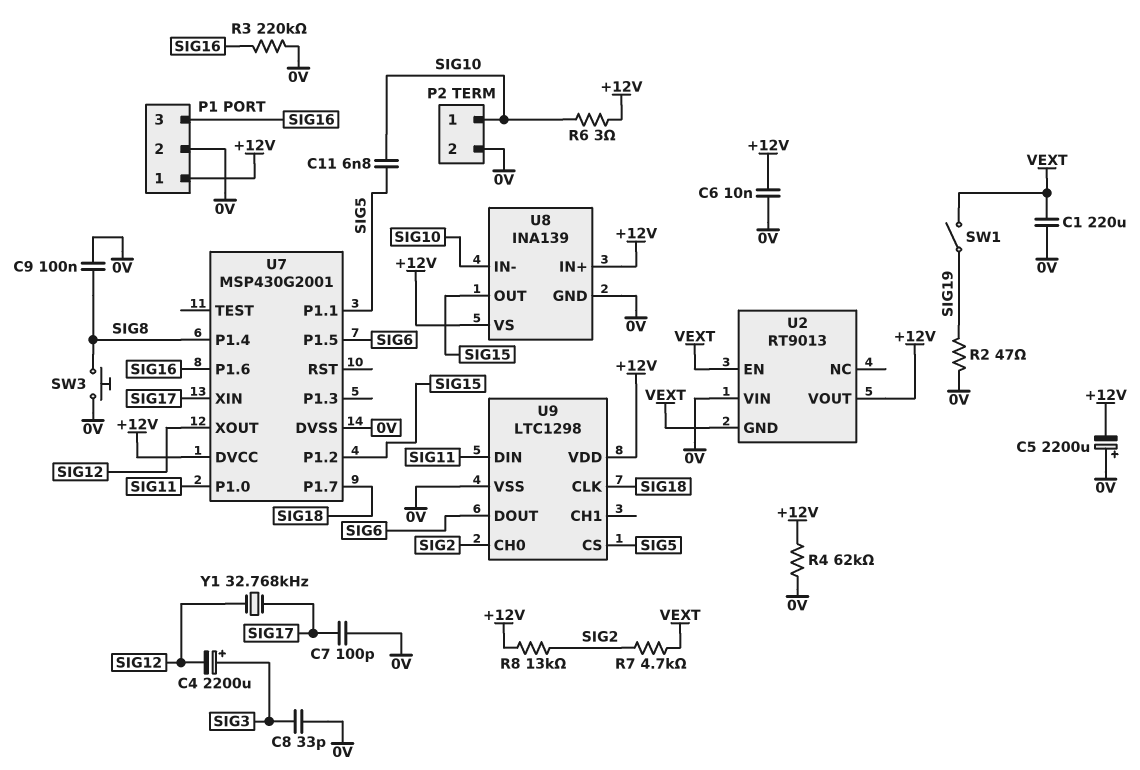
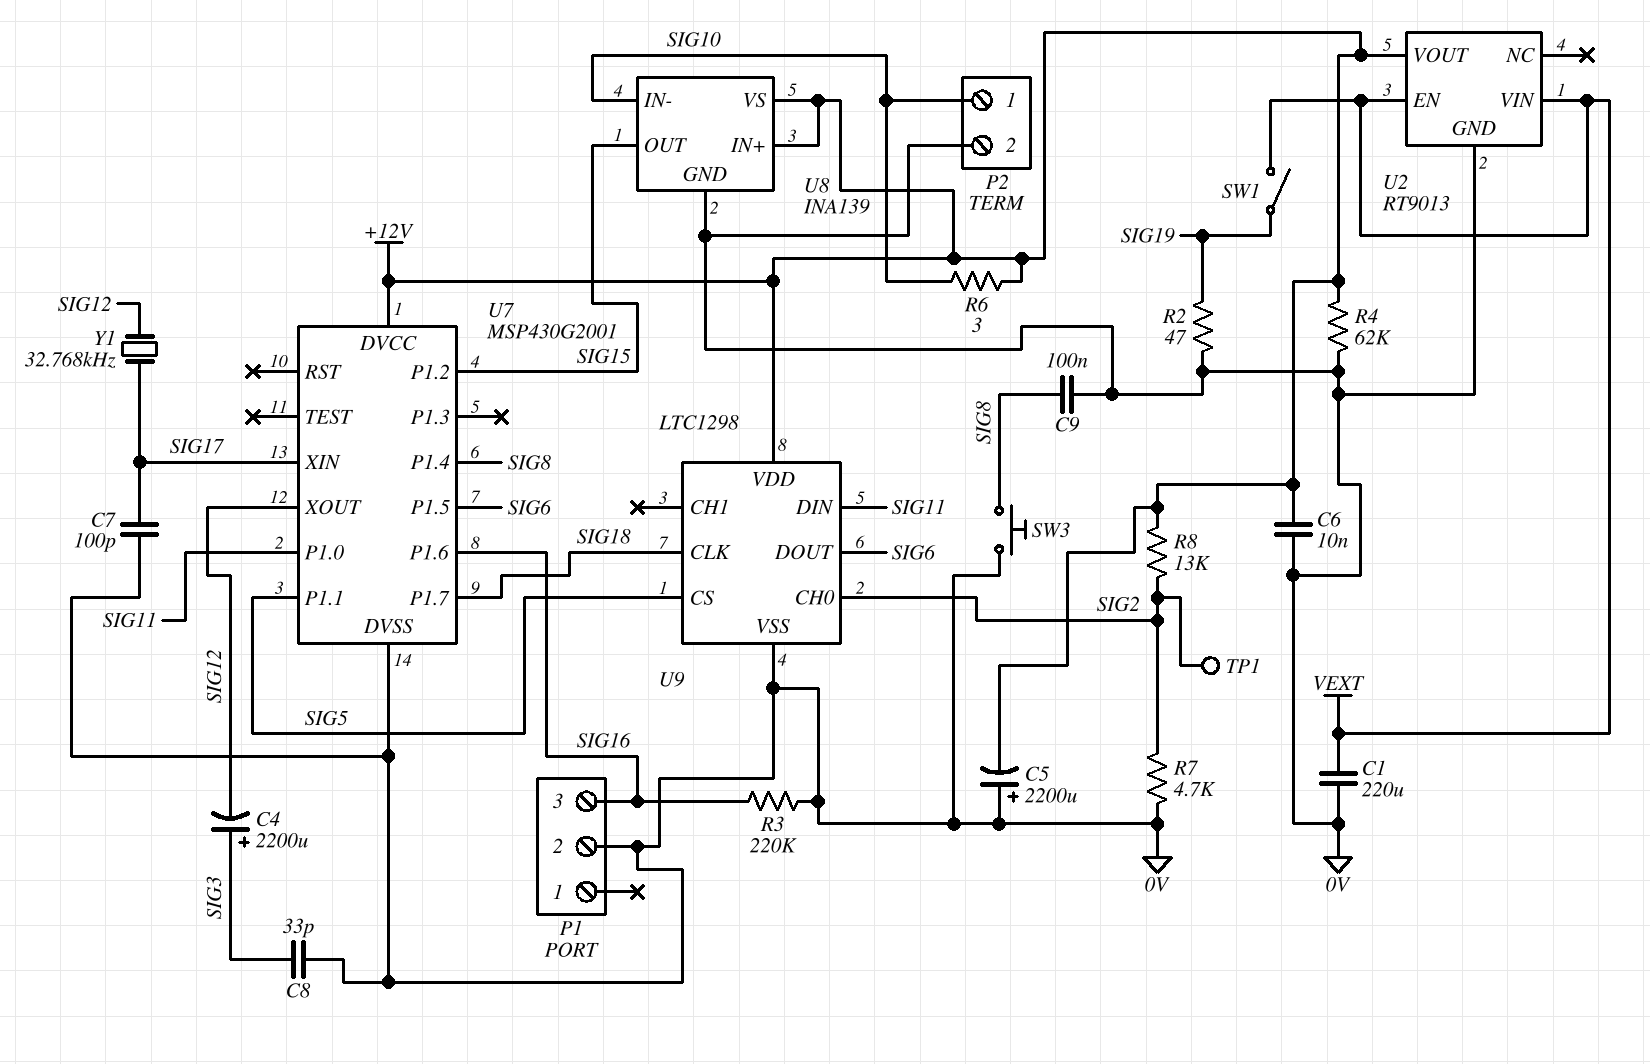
C11: 6.8nF (SIG5, SIG10) -> none
P1 pin 1: +12V -> none
R7: 4.7k (SIG2, VEXT) -> 4.7k (0V, SIG2)
TP1: none -> test point (SIG2)
U2 pin GND: VEXT -> 0V
U2 pin VIN: 0V -> VEXT

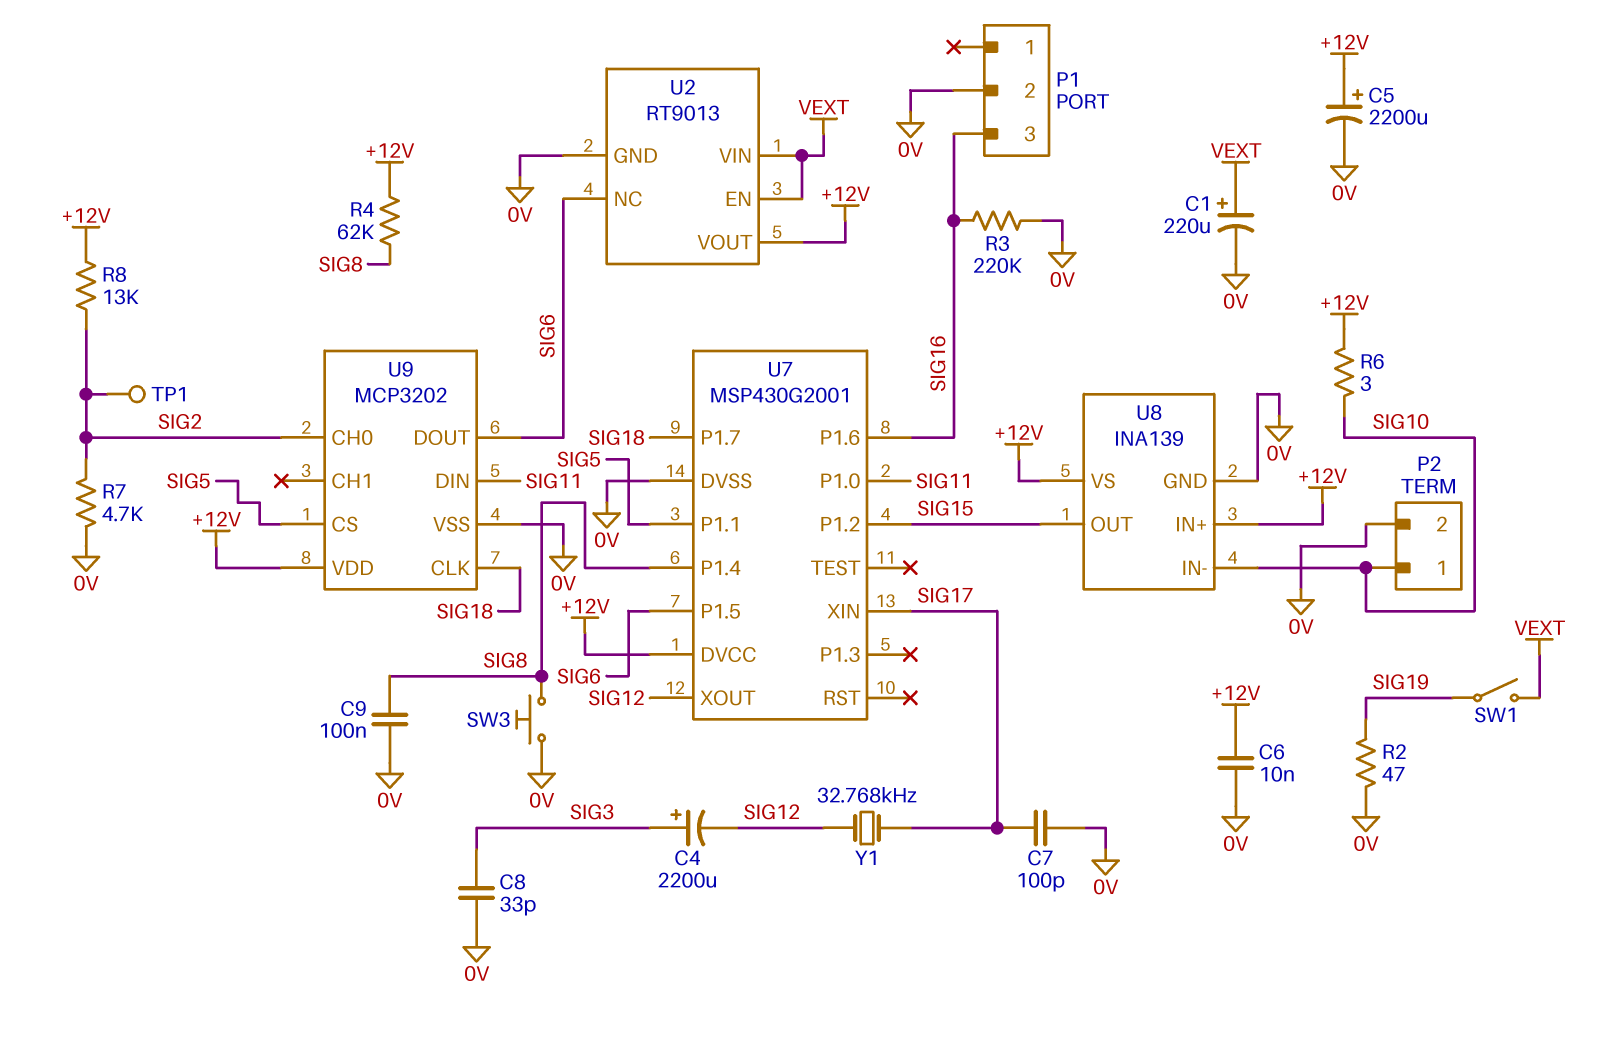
C1: 220uF (0V, VEXT) -> 220uF (plus VEXT, minus 0V)
C5: 2200uF (plus 0V, minus +12V) -> 2200uF (plus +12V, minus 0V)
R4: 62k (+12V, 0V) -> 62k (+12V, SIG8)
U2 pin NC: none -> SIG6
U9: LTC1298 -> MCP3202

